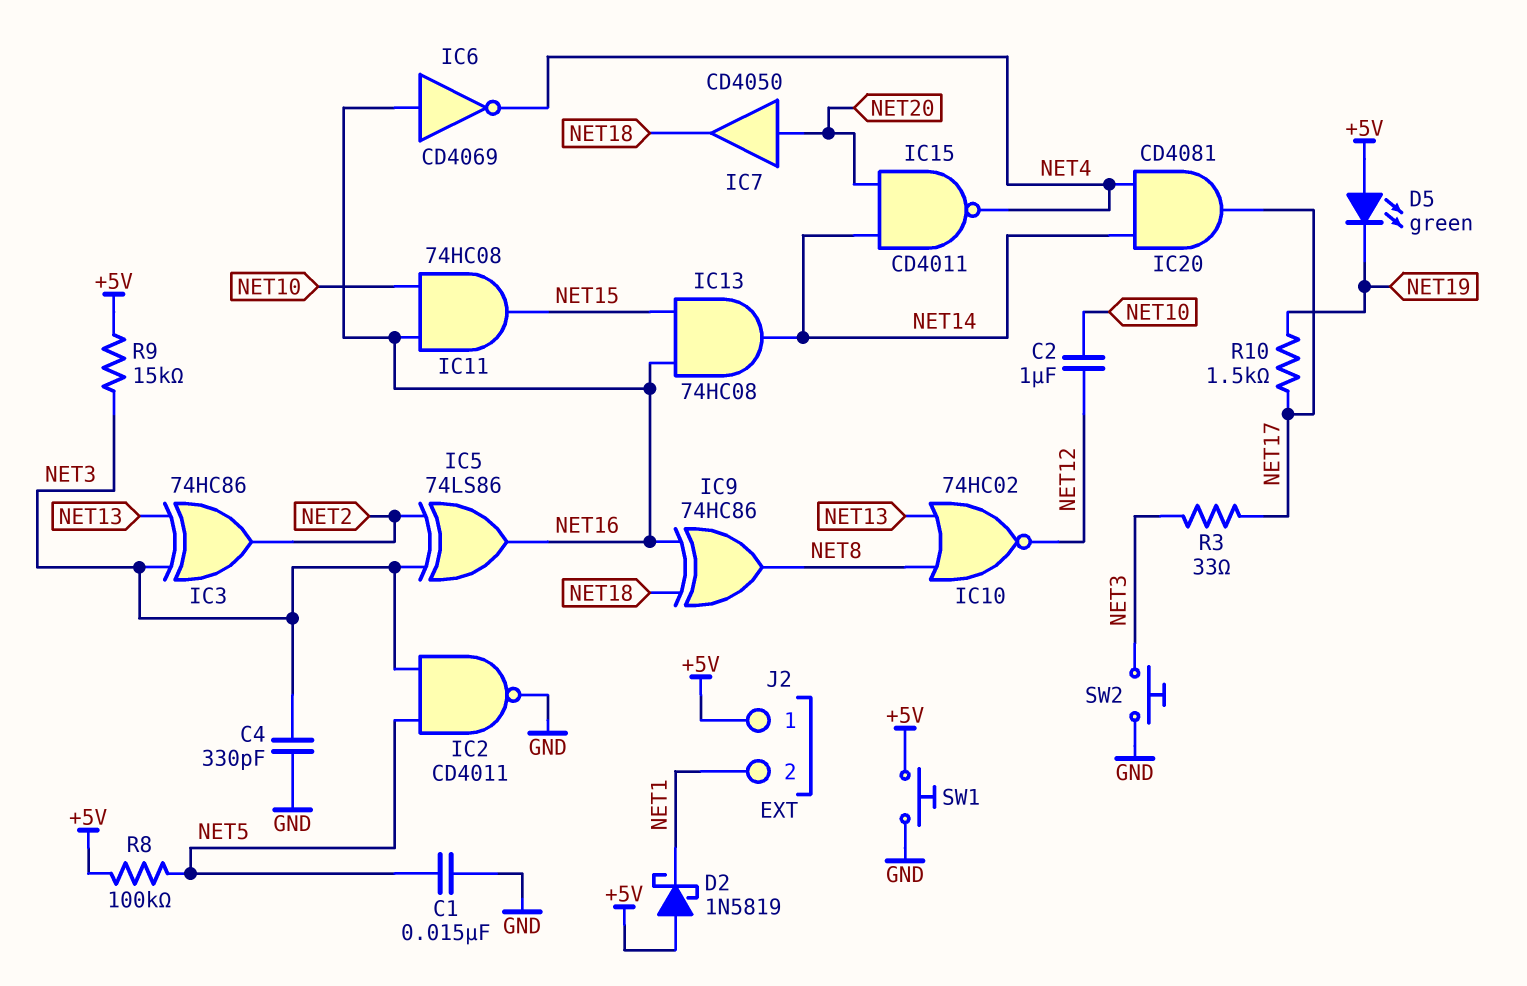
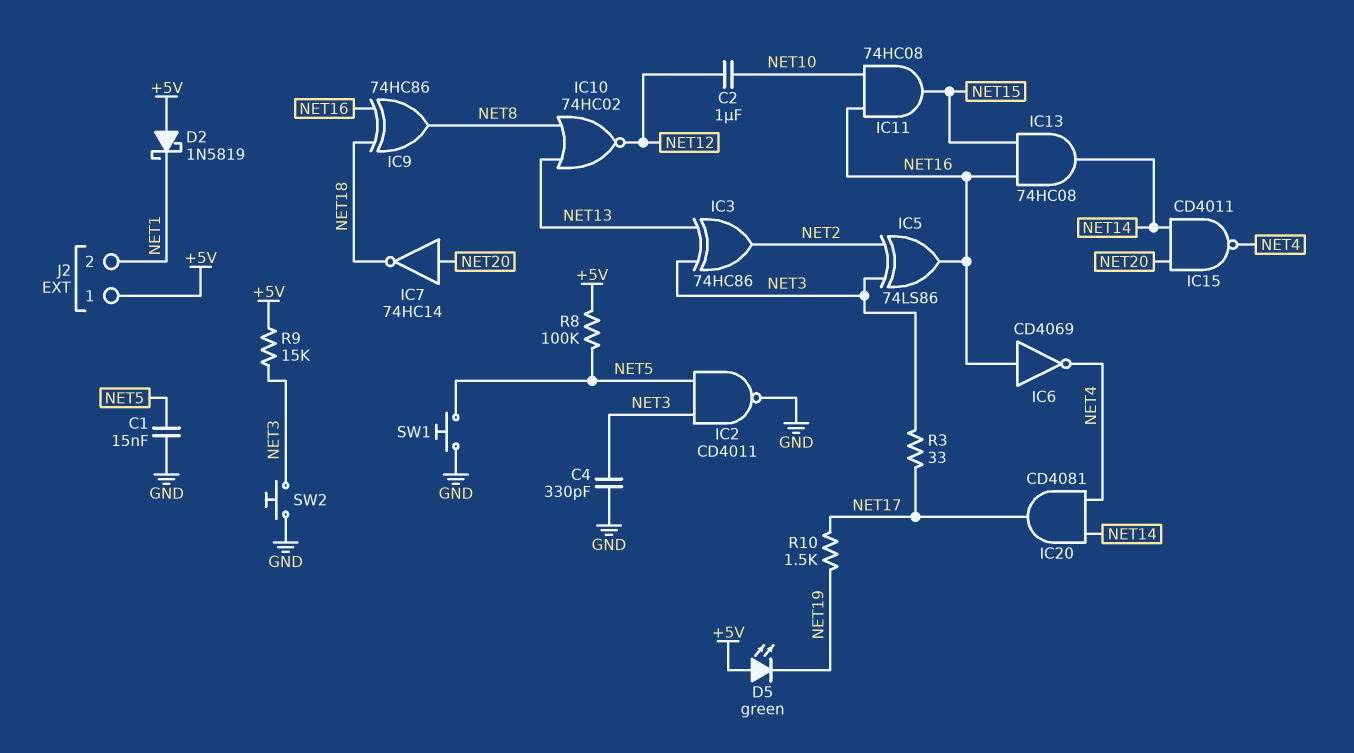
IC7: buffer CD4050 (in NET20, out NET18) -> NOT 74HC14 (in NET20, out NET18)
SW1: button (+5V, GND) -> button (GND, NET5)

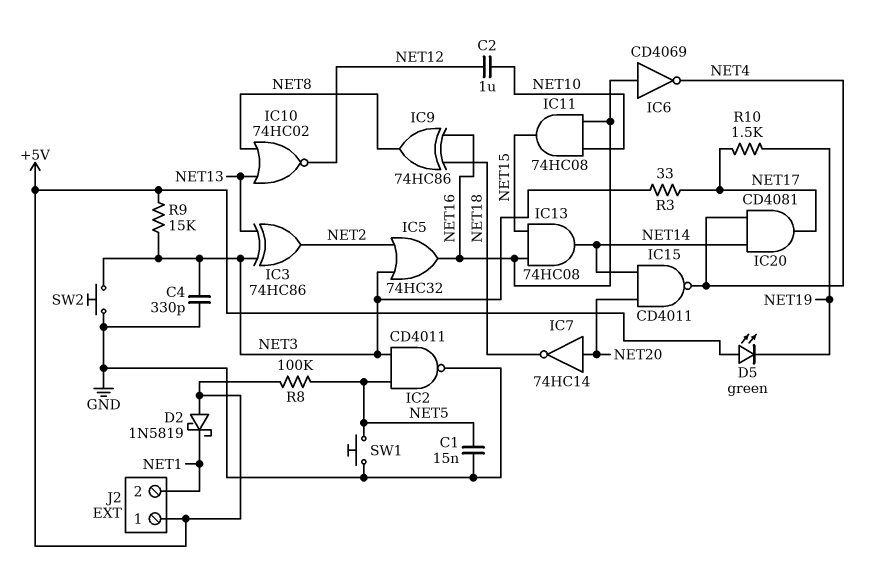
IC5: XOR 74LS86 (in NET2, in NET3, out NET16) -> OR 74HC32 (in NET2, in NET3, out NET16)

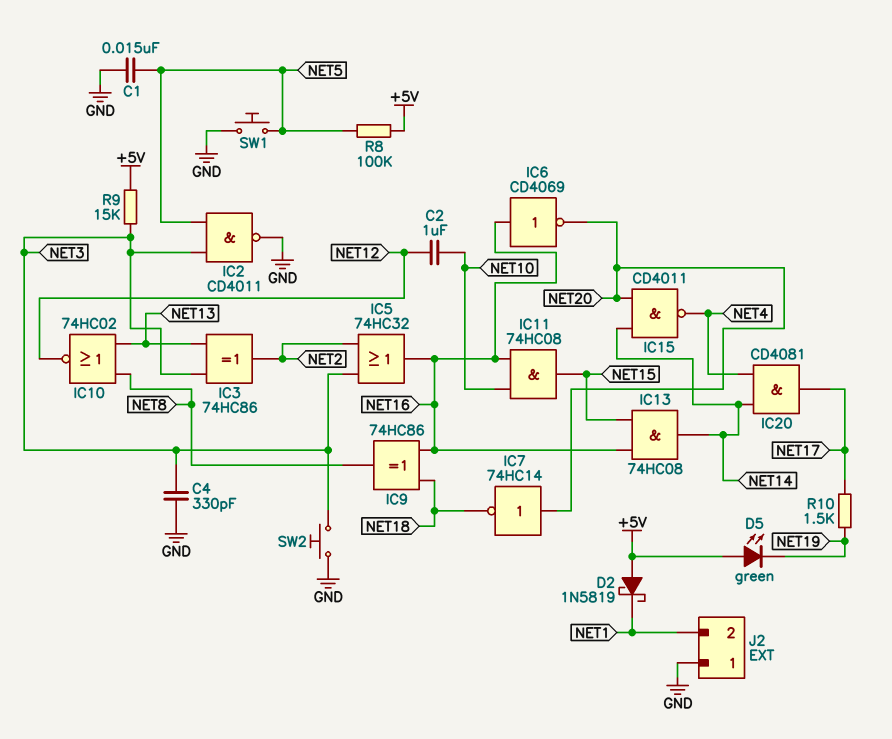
IC6: NOT CD4069 (in NET16, out NET4) -> NOT CD4069 (in NET16, out NET20)
J2 pin 1: +5V -> GND
R3: 33 (NET3, NET17) -> none

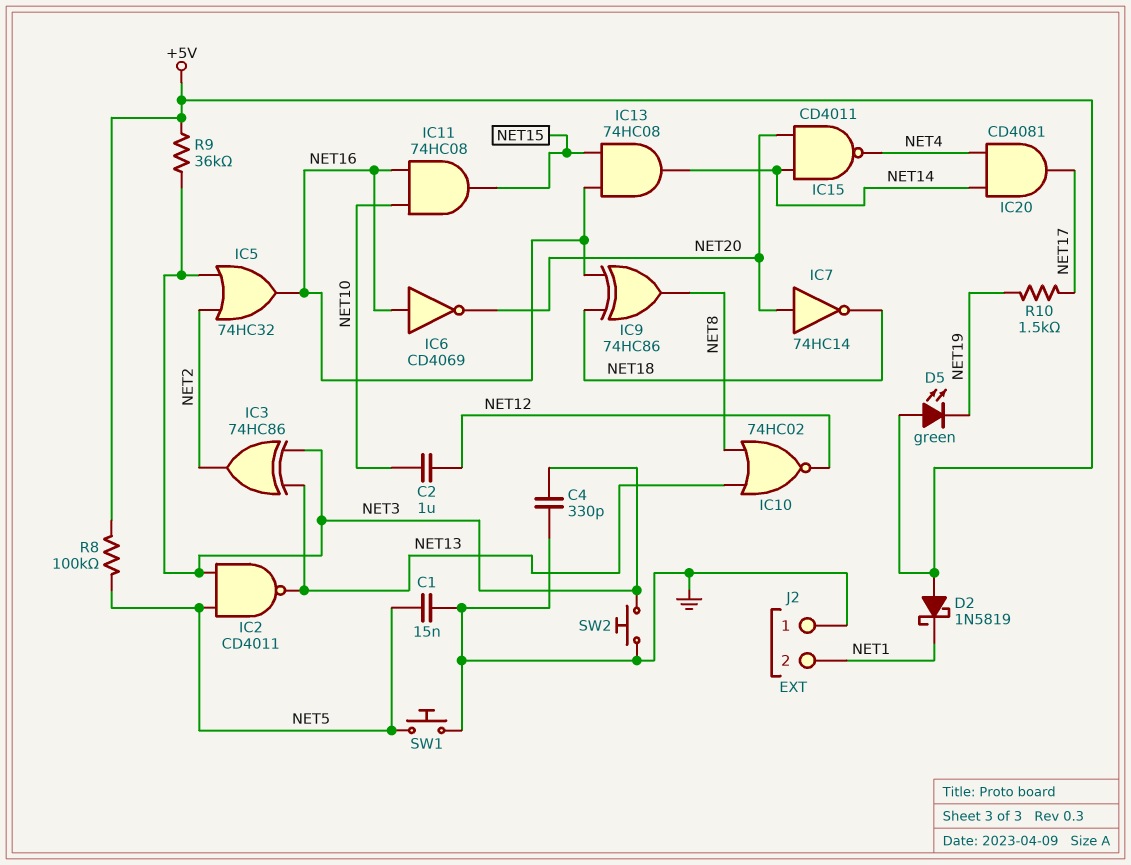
IC2: NAND CD4011 (in NET3, in NET5, out GND) -> NAND CD4011 (in NET3, in NET5, out NET13)
R9: 15k (+5V, NET3) -> 36k (+5V, NET3)

